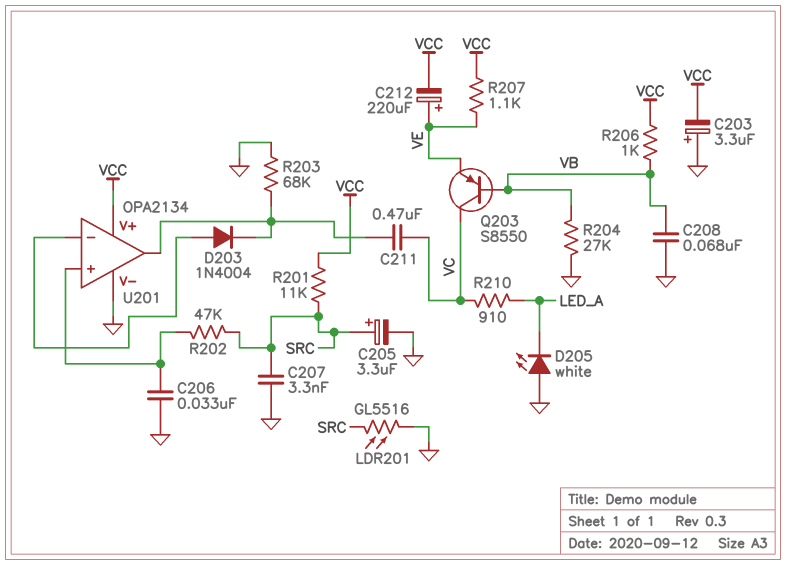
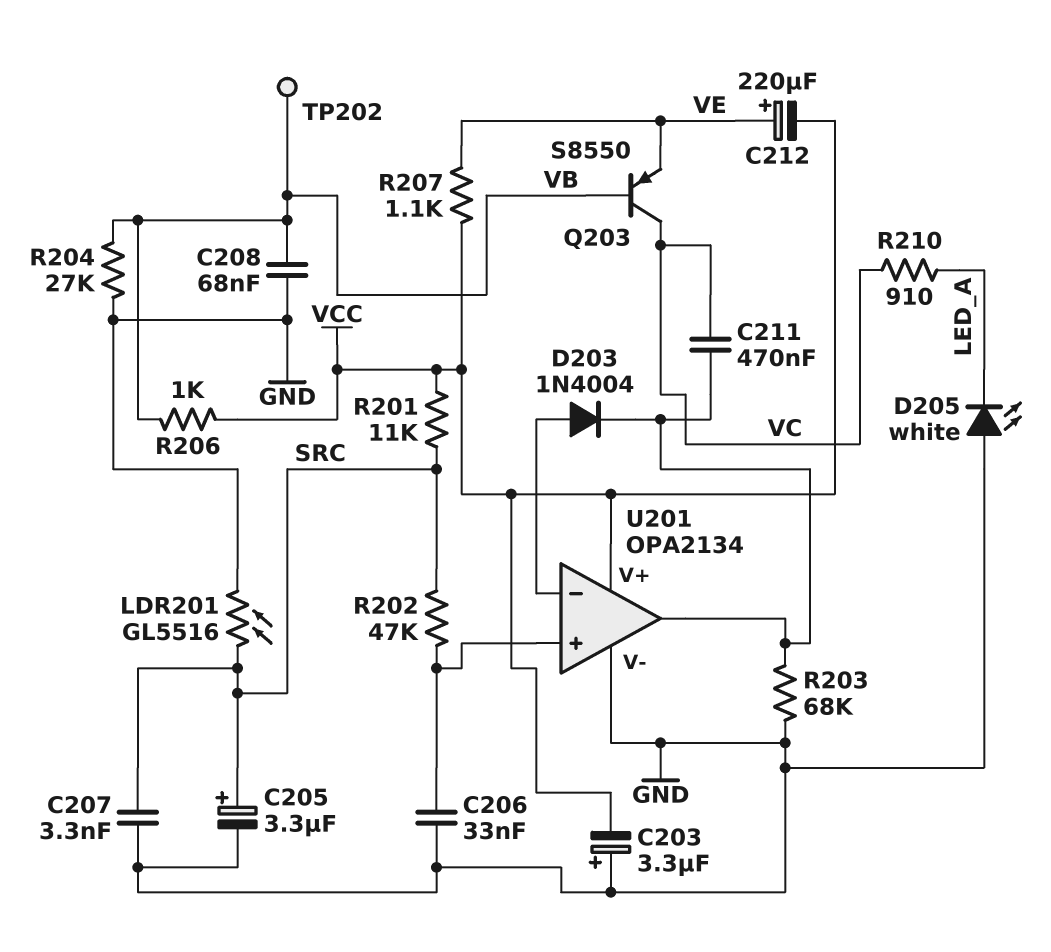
TP202: none -> test point (VB)

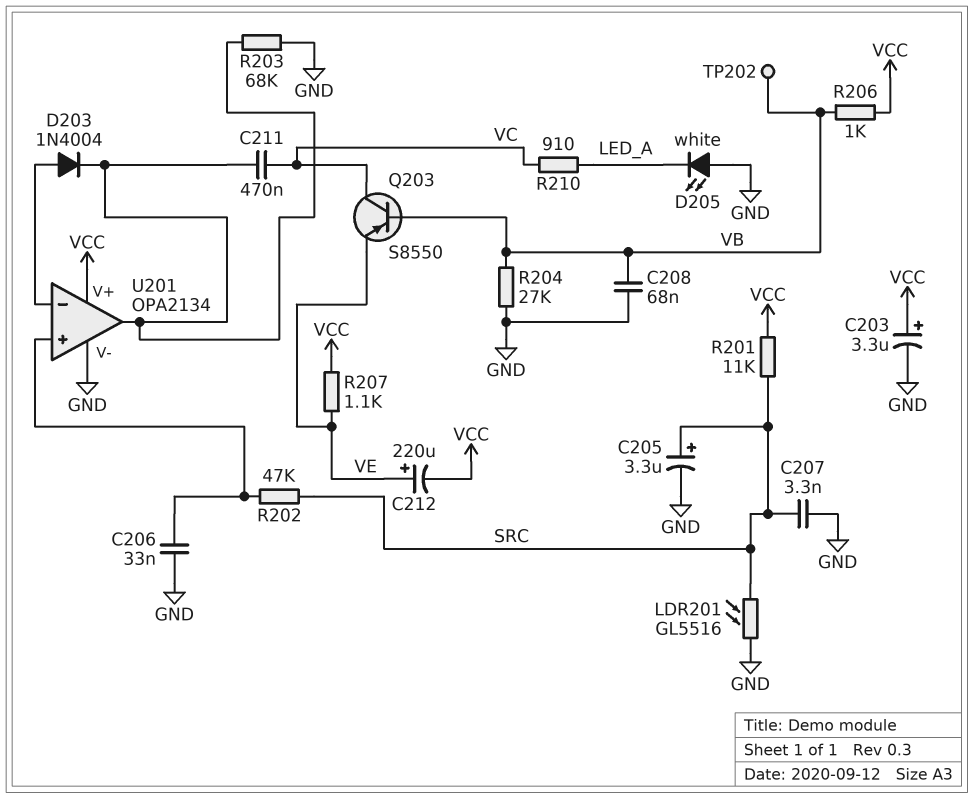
C203: 3.3uF (plus GND, minus VCC) -> 3.3uF (plus VCC, minus GND)

